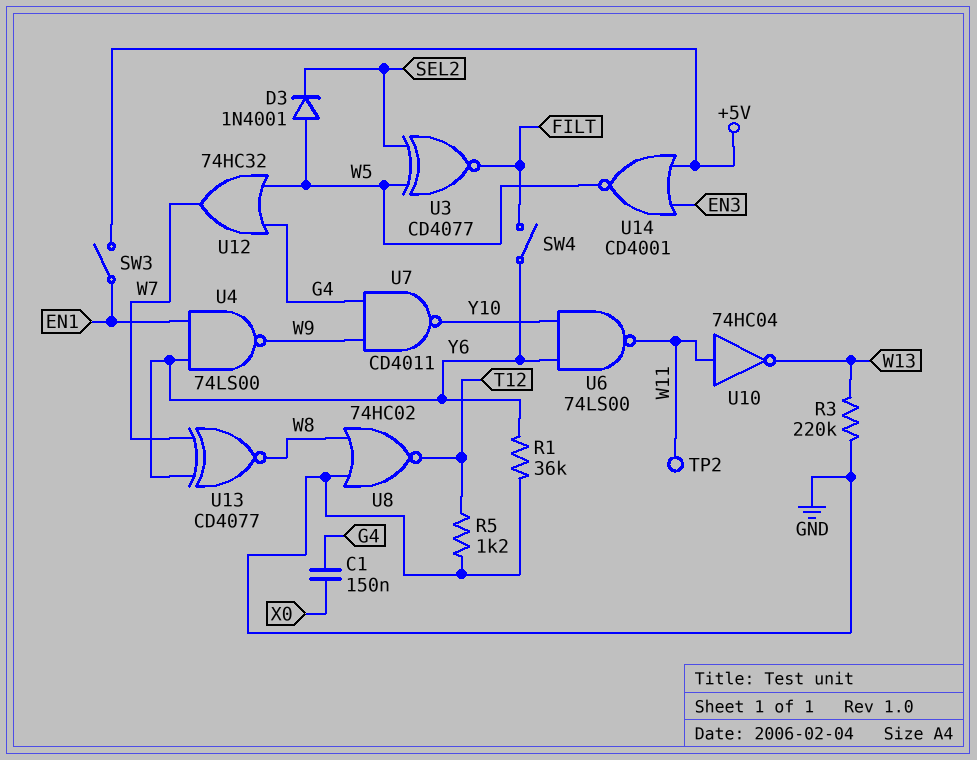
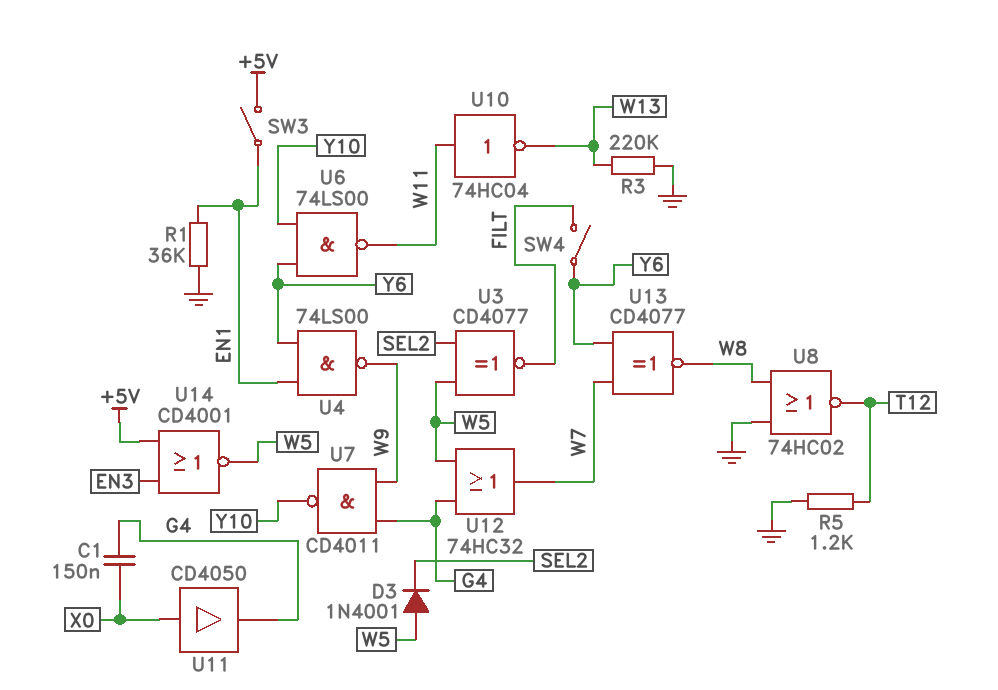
R1: 36k (GND, Y6) -> 36k (EN1, GND)
TP2: test point (W11) -> none
U11: none -> buffer CD4050 (in X0, out G4)

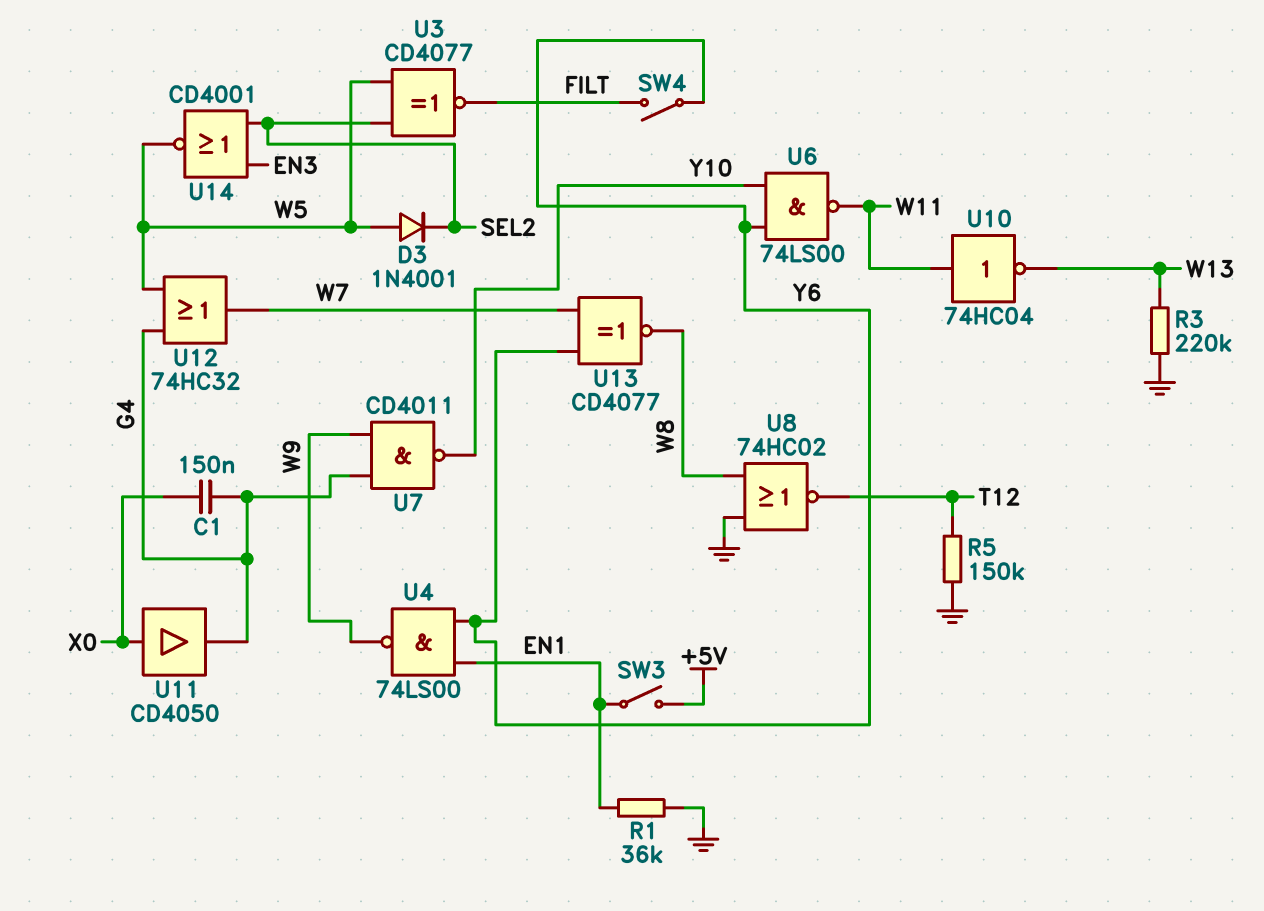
R5: 1.2k (GND, T12) -> 150k (GND, T12)
U14: NOR CD4001 (in +5V, in EN3, out W5) -> NOR CD4001 (in EN3, in SEL2, out W5)

